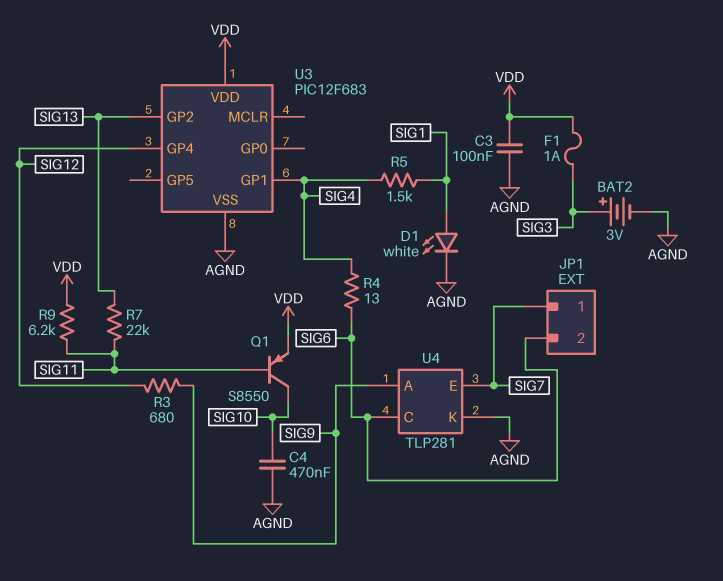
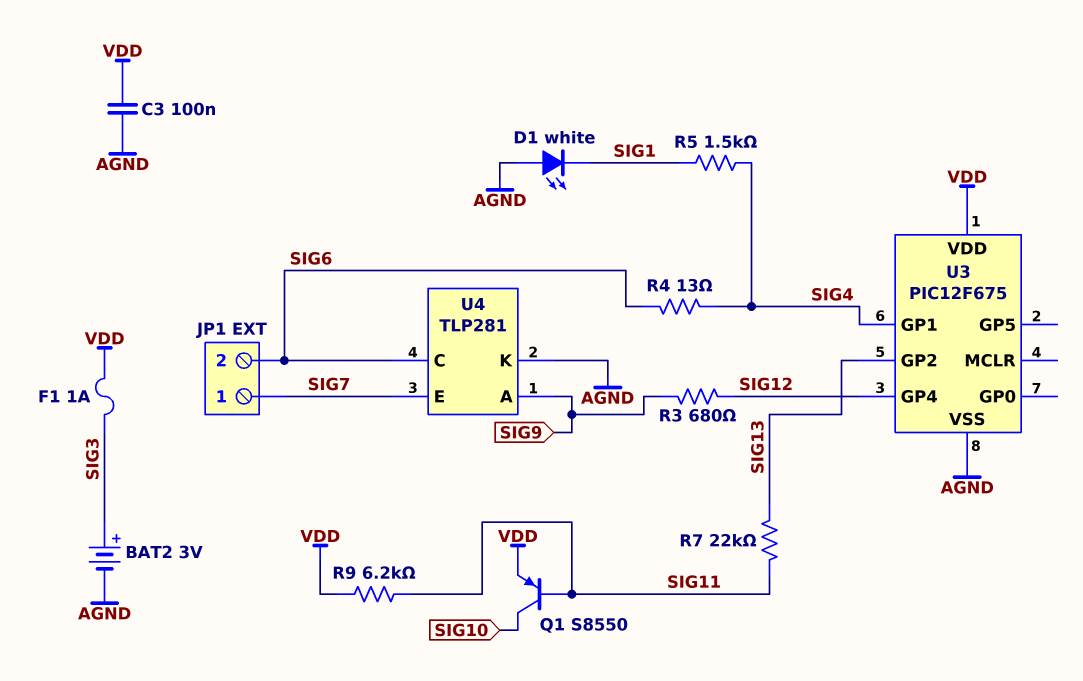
C4: 470nF (AGND, SIG10) -> none
D1: LED white (A SIG1, K AGND) -> LED white (A AGND, K SIG1)
U3: PIC12F683 -> PIC12F675

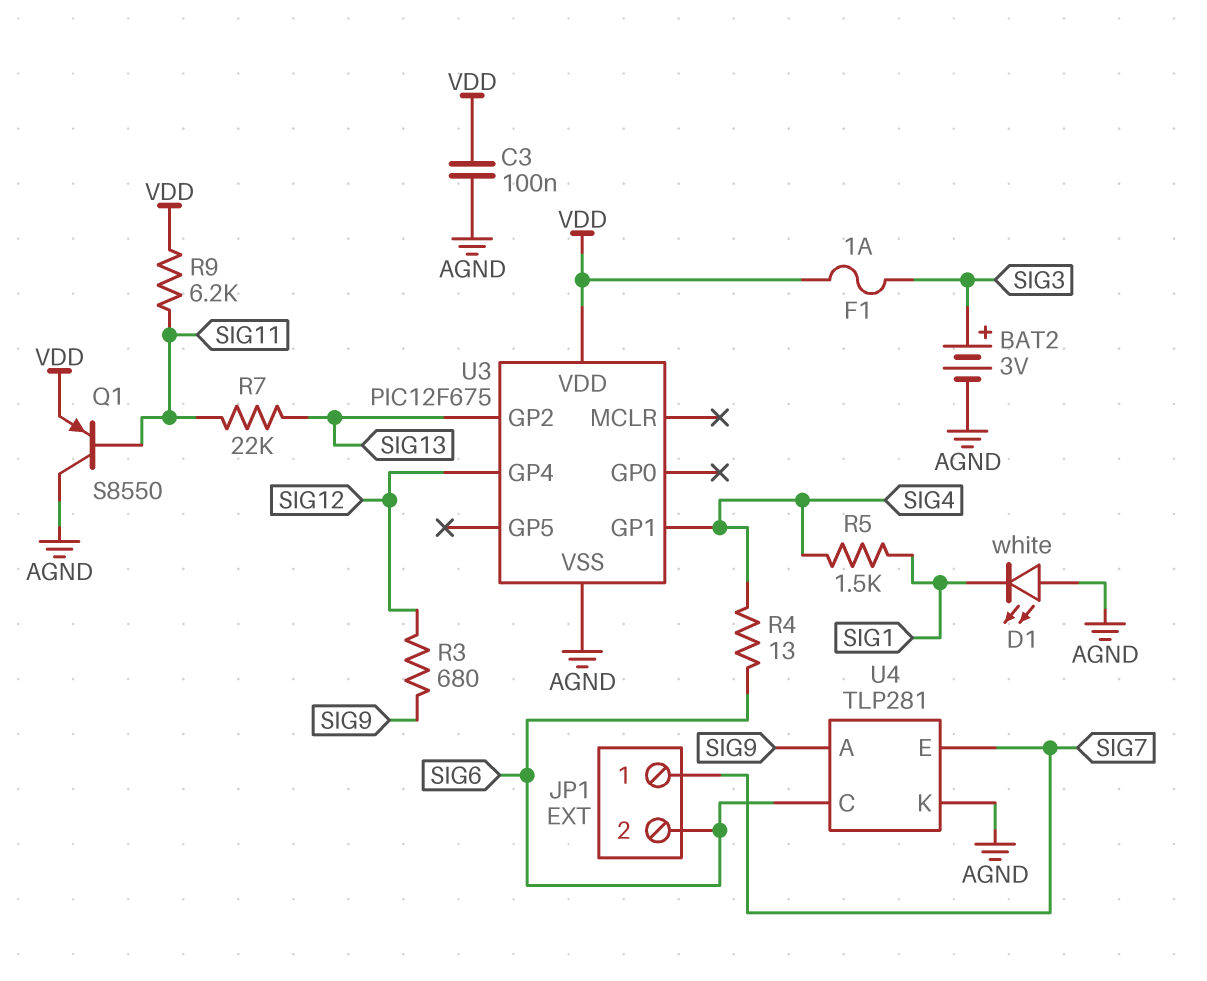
Q1: PNP S8550 (B SIG11, C SIG10, E VDD) -> PNP S8550 (B SIG11, C AGND, E VDD)

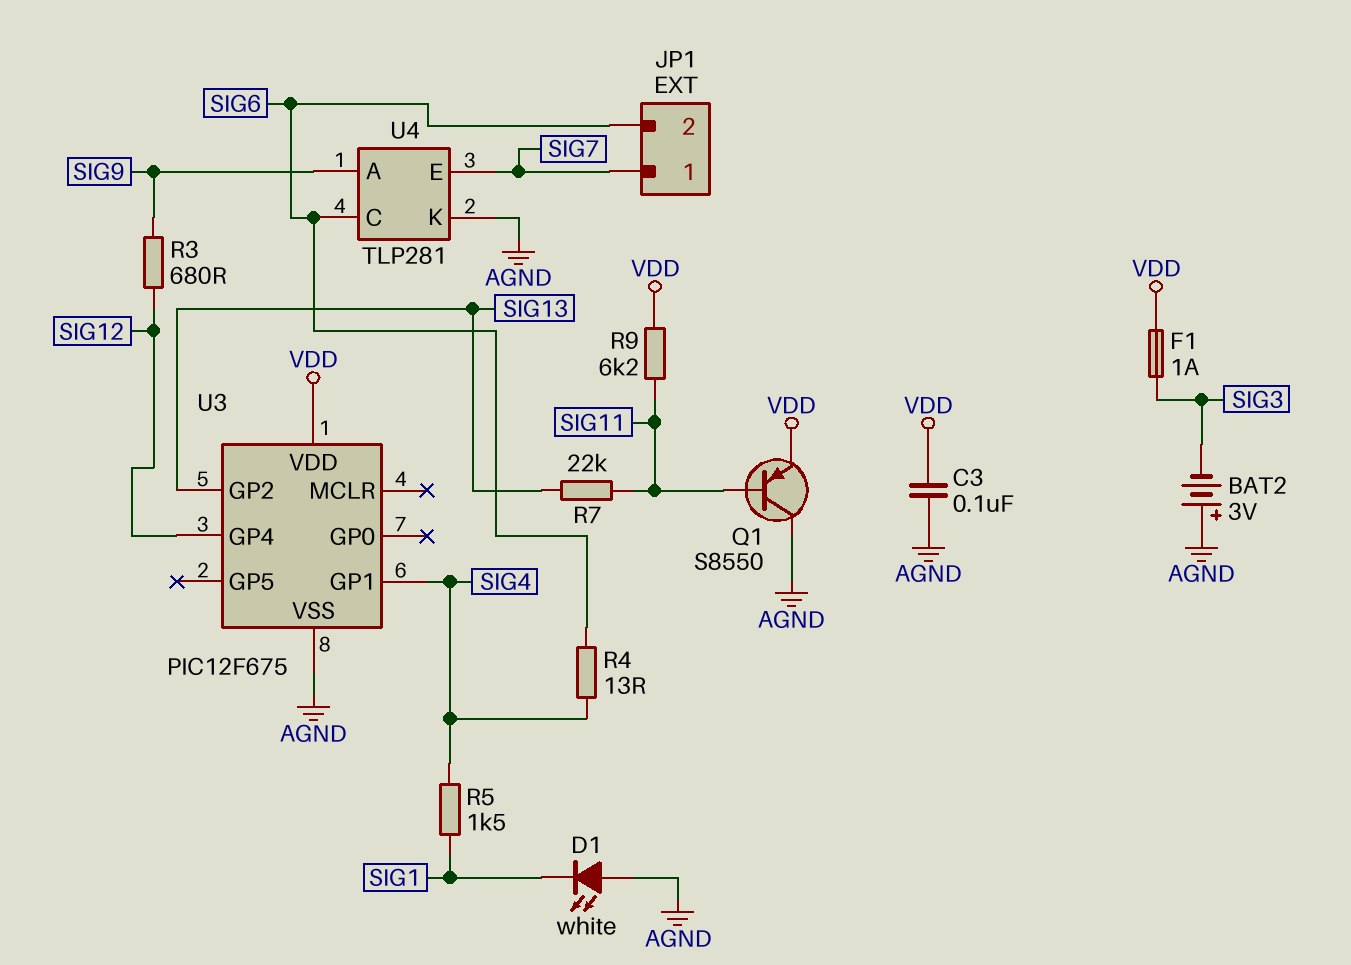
BAT2: 3V (plus SIG3, minus AGND) -> 3V (plus AGND, minus SIG3)

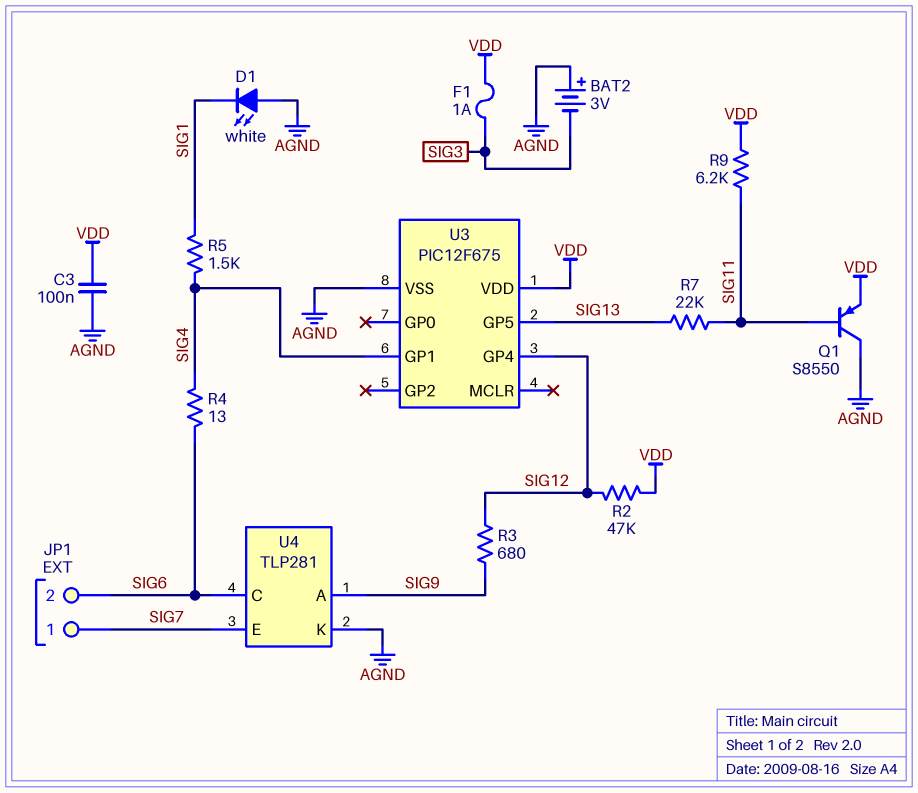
R2: none -> 47k (SIG12, VDD)
U3 pin GP2: SIG13 -> none
U3 pin GP5: none -> SIG13

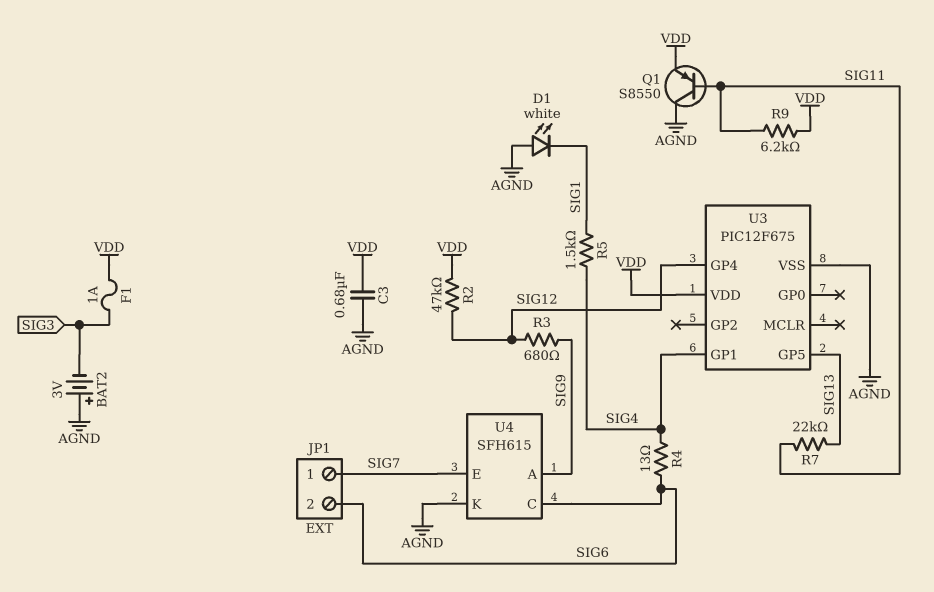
C3: 100nF (AGND, VDD) -> 680nF (AGND, VDD)
U4: TLP281 -> SFH615

